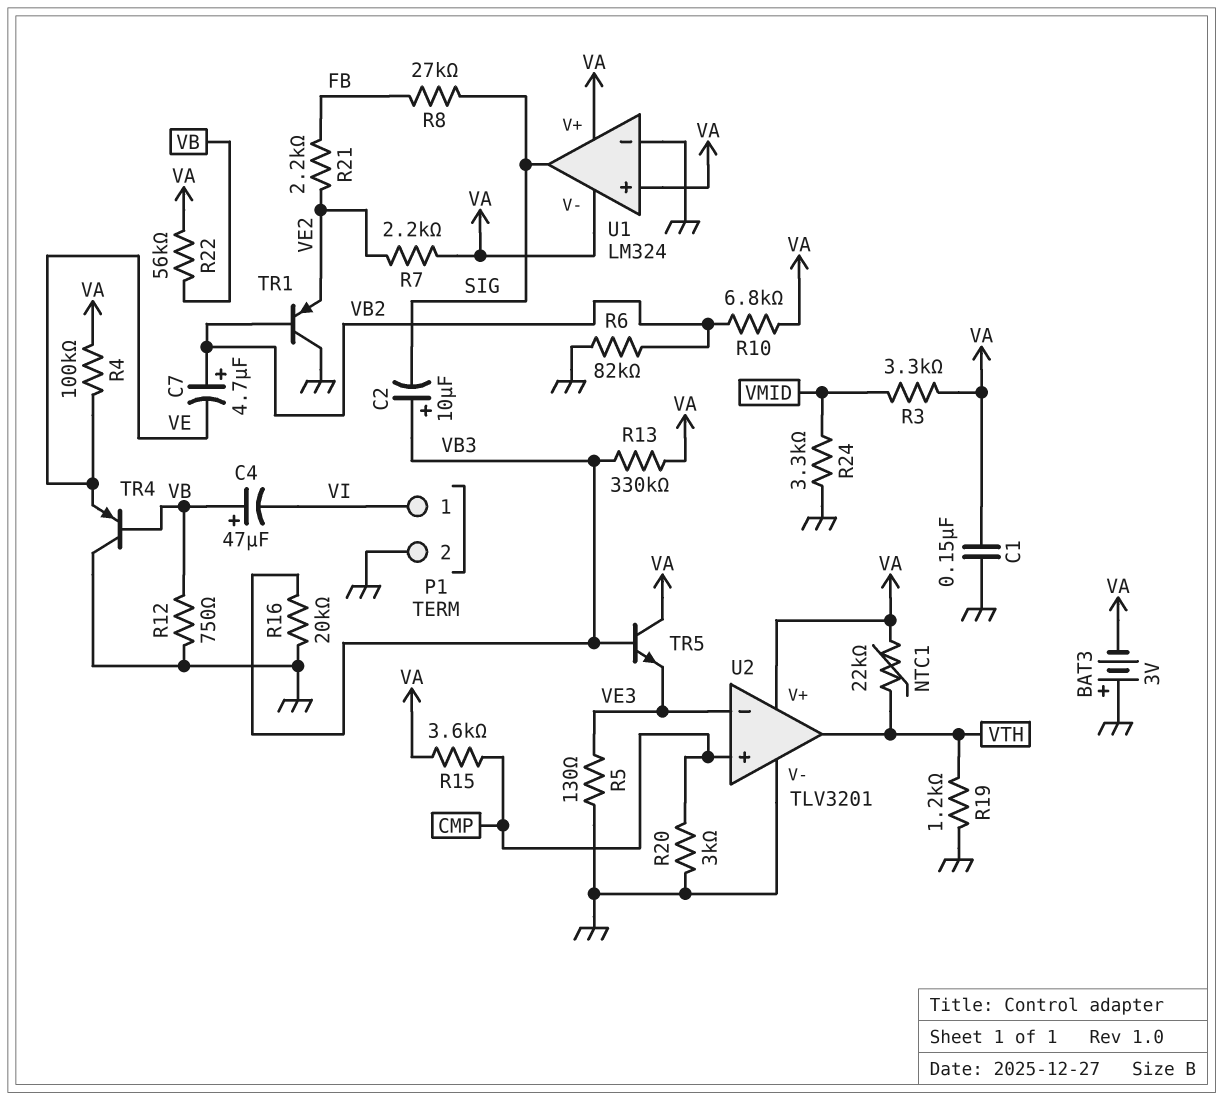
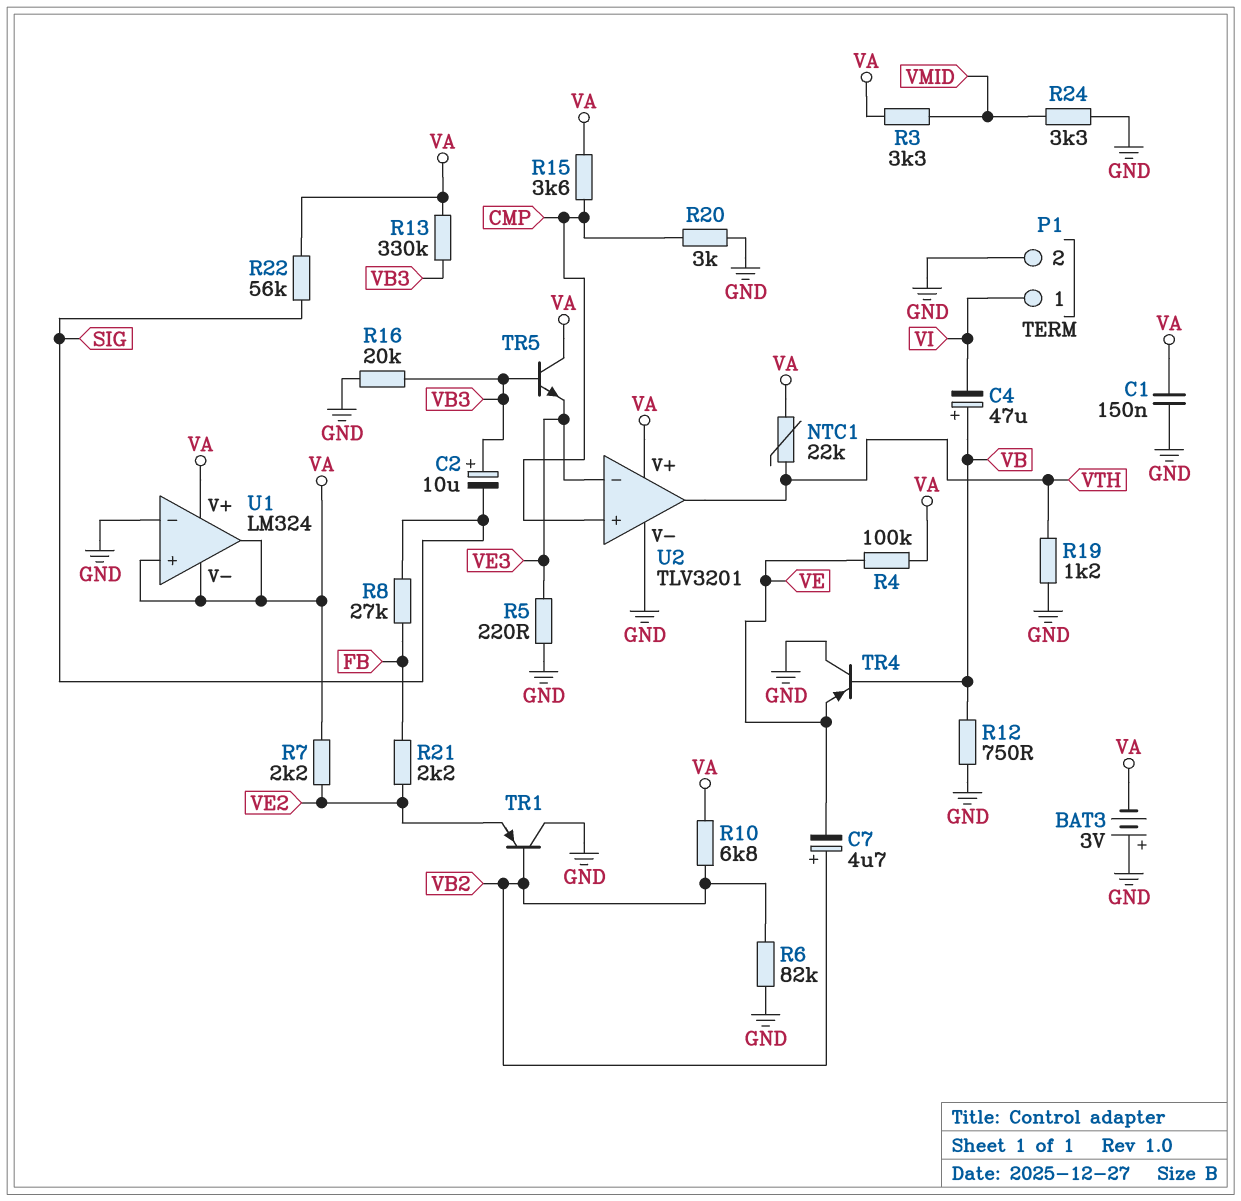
R5: 130 (GND, VE3) -> 220 (GND, VE3)
R22: 56k (VA, VB) -> 56k (SIG, VA)
U1 pin out: SIG -> VA

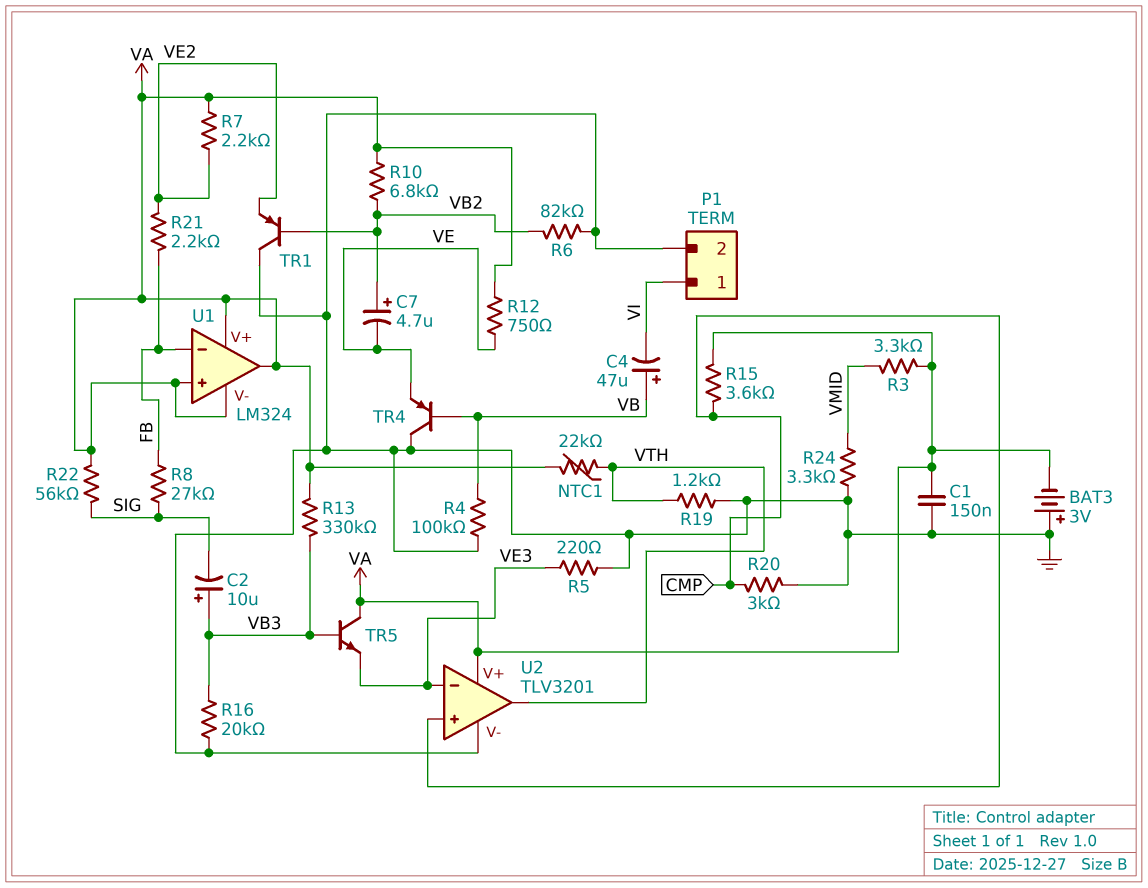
R4: 100k (VA, VE) -> 100k (GND, VB)
R12: 750 (GND, VB) -> 750 (VA, VE)
U1 pin in-: GND -> FB

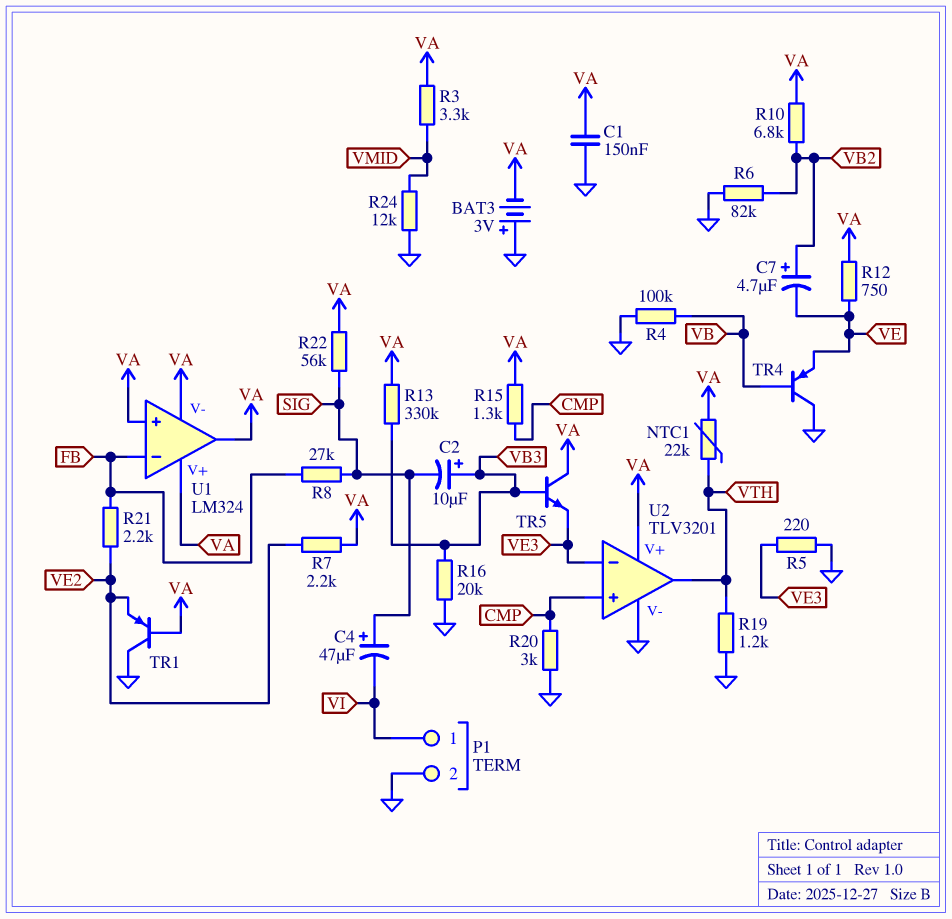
C4: 47uF (plus VB, minus VI) -> 47uF (plus SIG, minus VI)
R15: 3.6k (CMP, VA) -> 1.3k (CMP, VA)
R24: 3.3k (GND, VMID) -> 12k (GND, VMID)
TR1: PNP (B VB2, C GND, E VE2) -> PNP (B VA, C GND, E VE2)

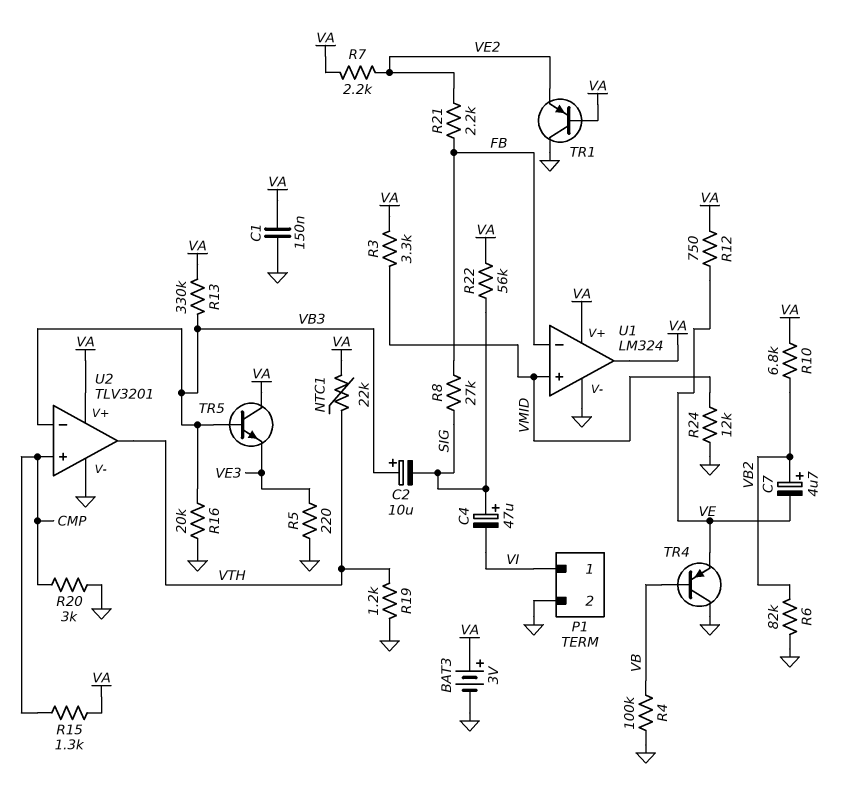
BAT3: 3V (plus GND, minus VA) -> 3V (plus VA, minus GND)
U1 pin V-: VA -> GND
U1 pin in+: VA -> VMID
U2 pin in-: VE3 -> VB3

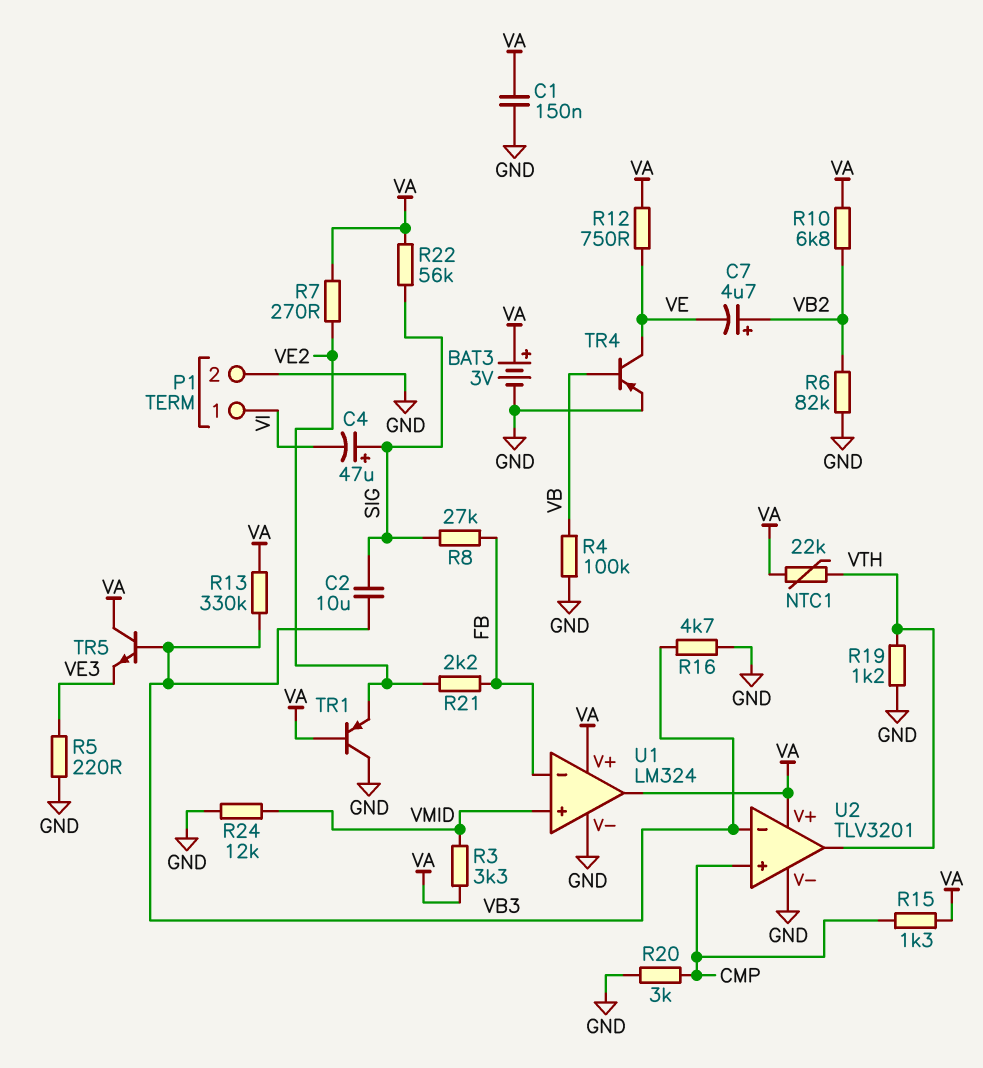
C2: 10uF (plus VB3, minus SIG) -> 10uF (SIG, VB3)
R7: 2.2k (VA, VE2) -> 270 (VA, VE2)
R16: 20k (GND, VB3) -> 4.7k (GND, VB3)
TR4: PNP (B VB, C GND, E VE) -> PNP (B VB, C VE, E GND)

